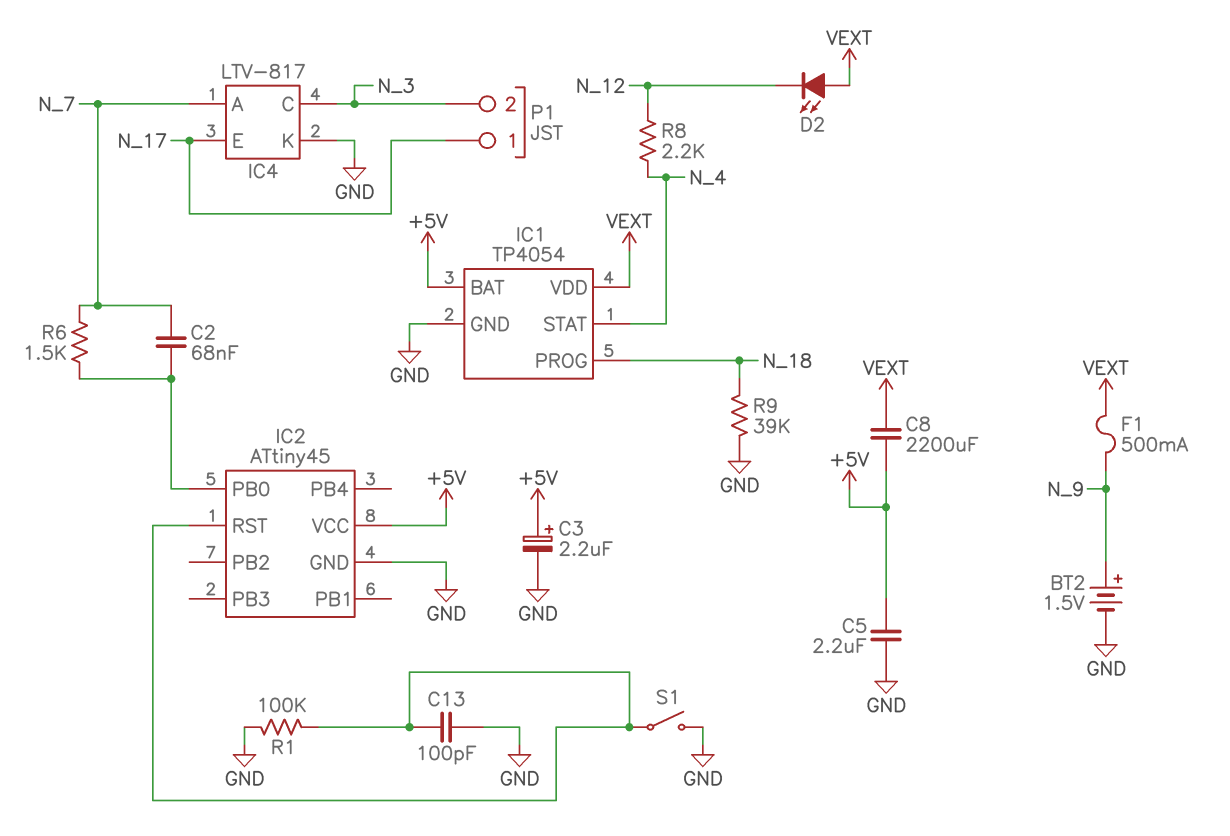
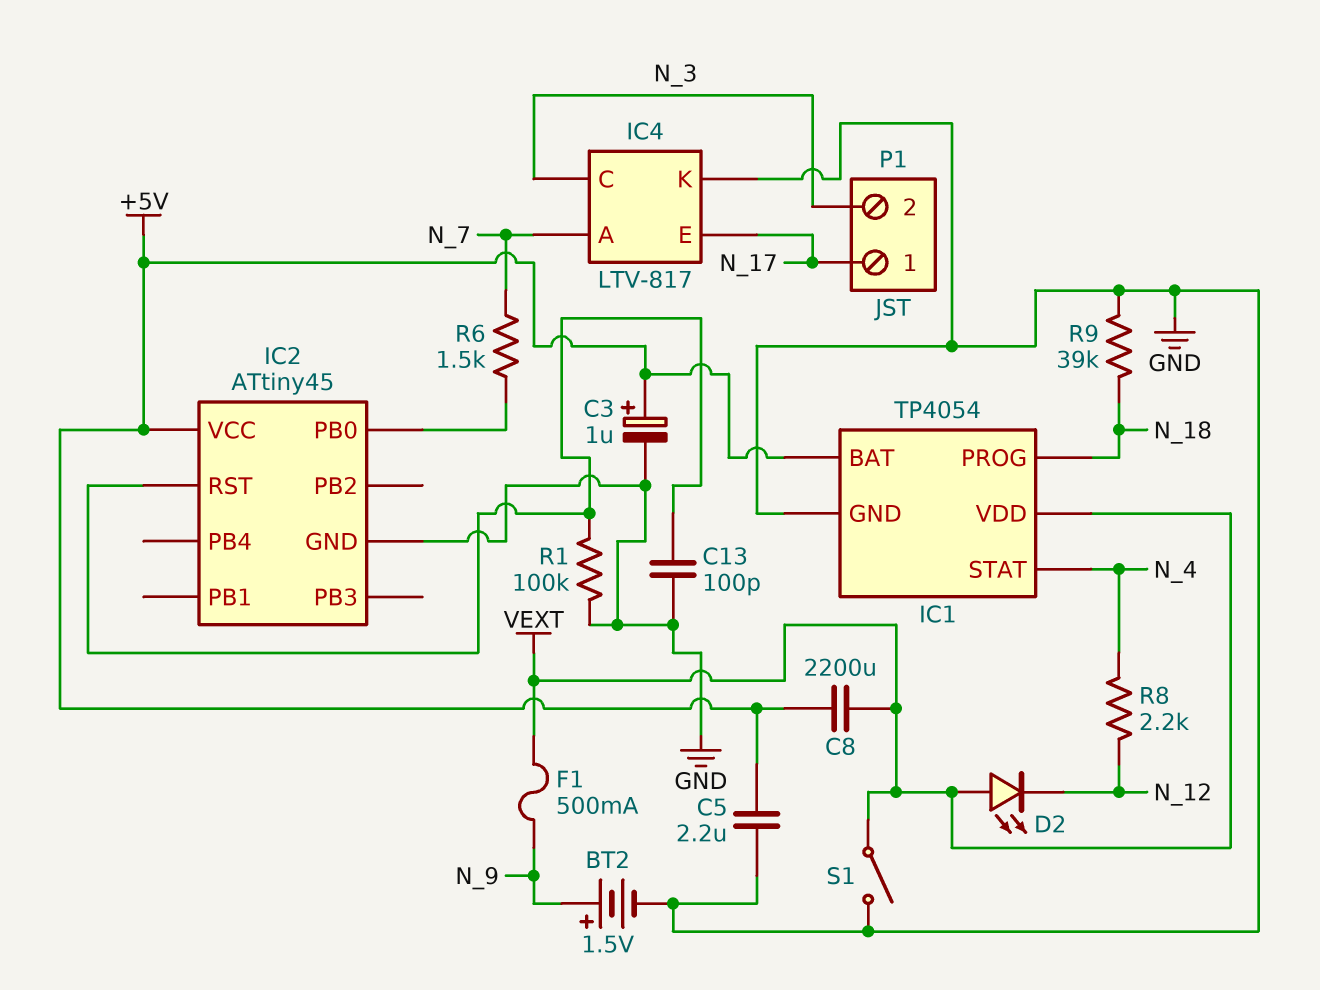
C2: 68nF (IC2/PB0, N_7) -> none
C3: 2.2uF (plus +5V, minus GND) -> 1uF (plus +5V, minus GND)
S1: switch (GND, IC2/RST) -> switch (GND, VEXT)

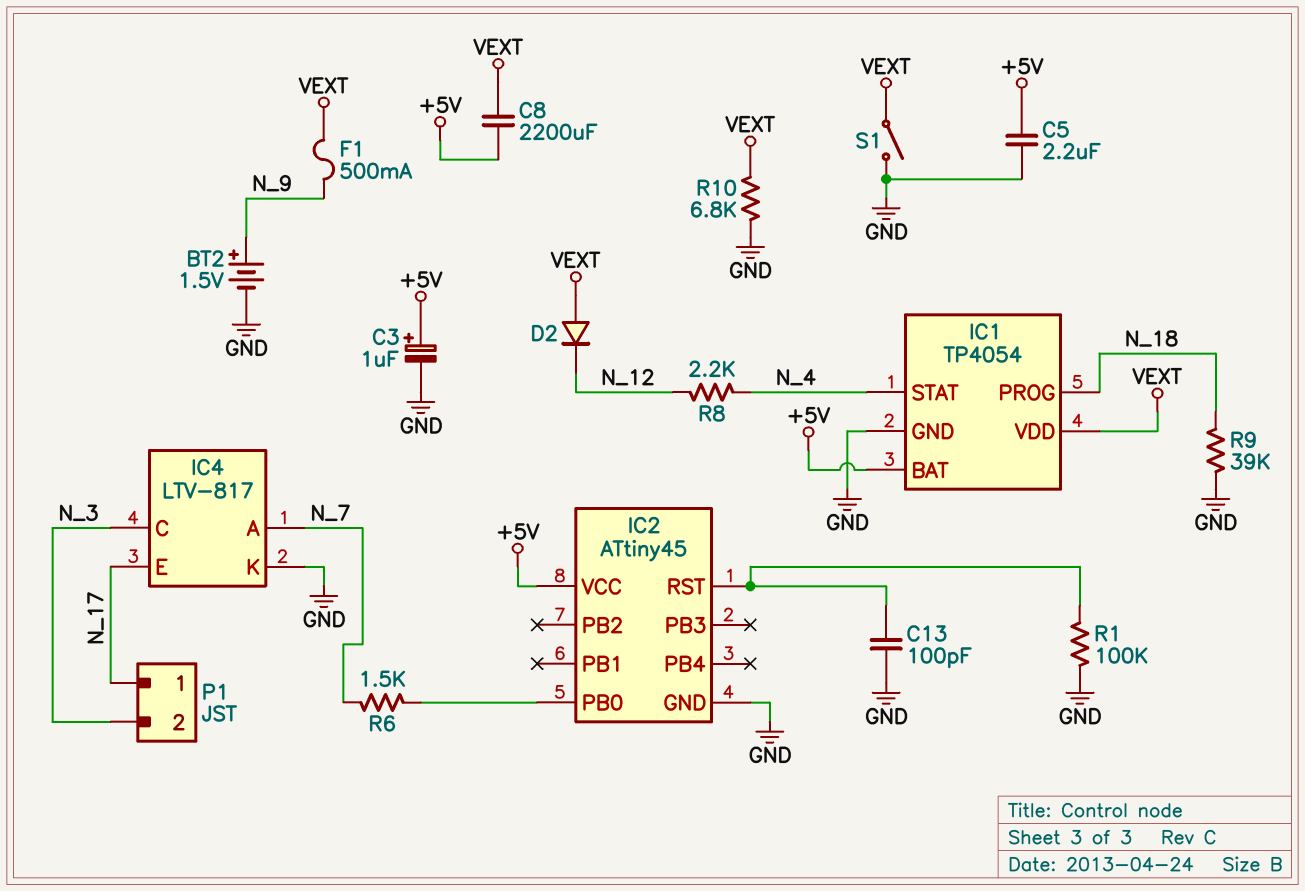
D2: LED (A VEXT, K N_12) -> diode (A VEXT, K N_12)
R10: none -> 6.8k (GND, VEXT)

